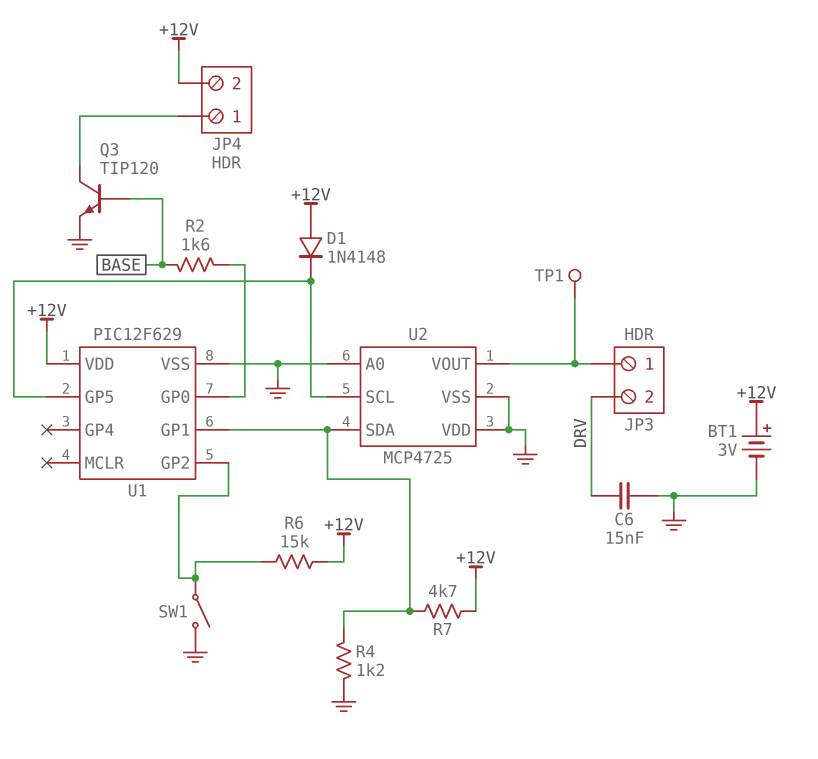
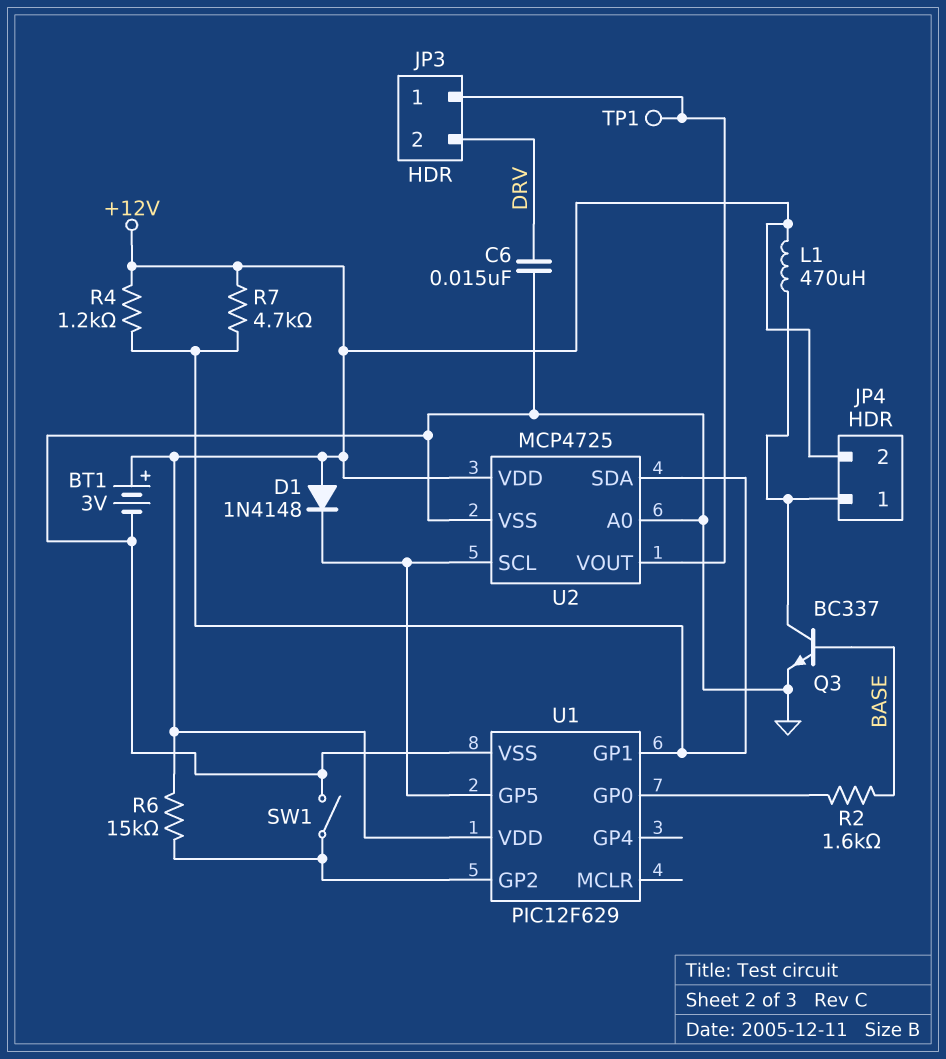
L1: none -> 470uH (+12V, JP4/1)
Q3: NPN TIP120 (B BASE, C JP4/1, E GND) -> NPN BC337 (B BASE, C JP4/1, E GND)
R4: 1.2k (GND, U1/GP1) -> 1.2k (+12V, U1/GP1)
U2 pin VDD: GND -> +12V

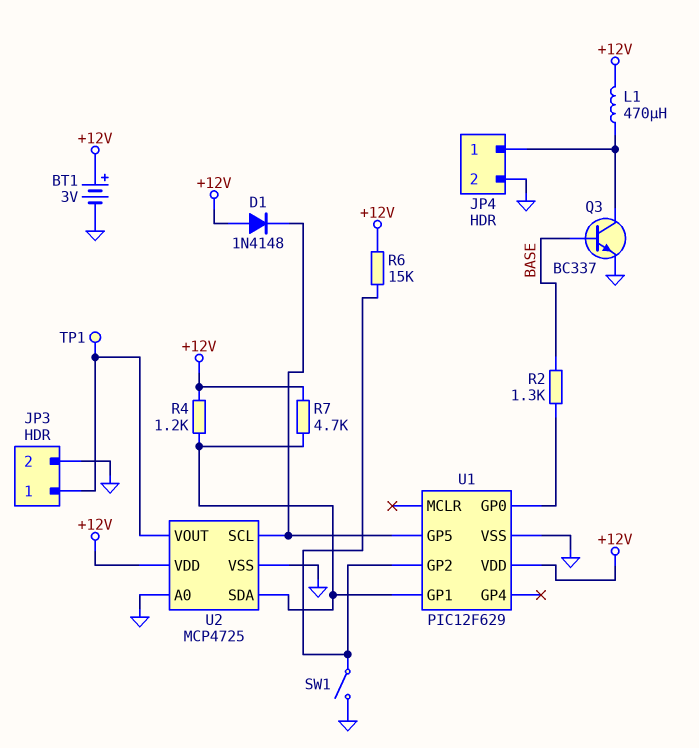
C6: 15nF (DRV, GND) -> none
JP3 pin 2: DRV -> GND
JP4 pin 2: +12V -> GND
R2: 1.6k (BASE, U1/GP0) -> 1.3k (BASE, U1/GP0)

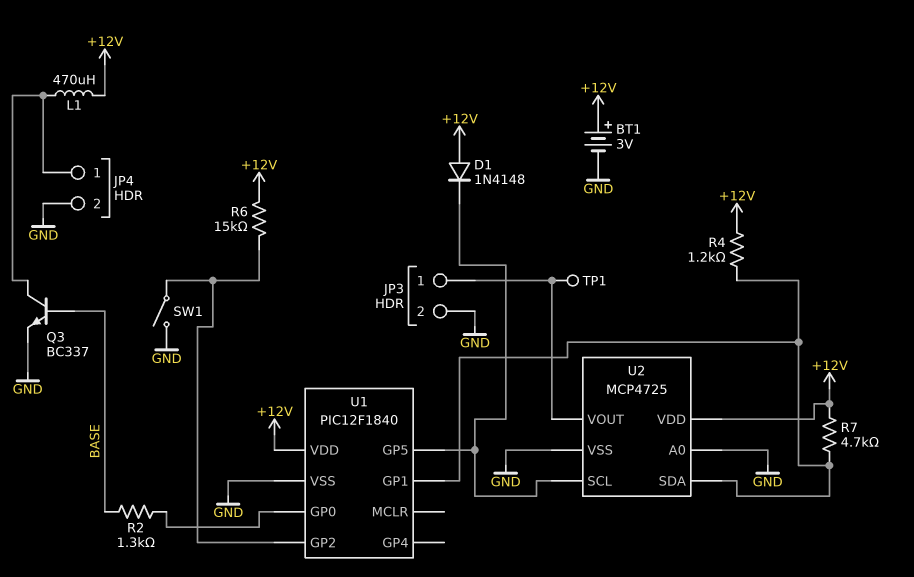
U1: PIC12F629 -> PIC12F1840

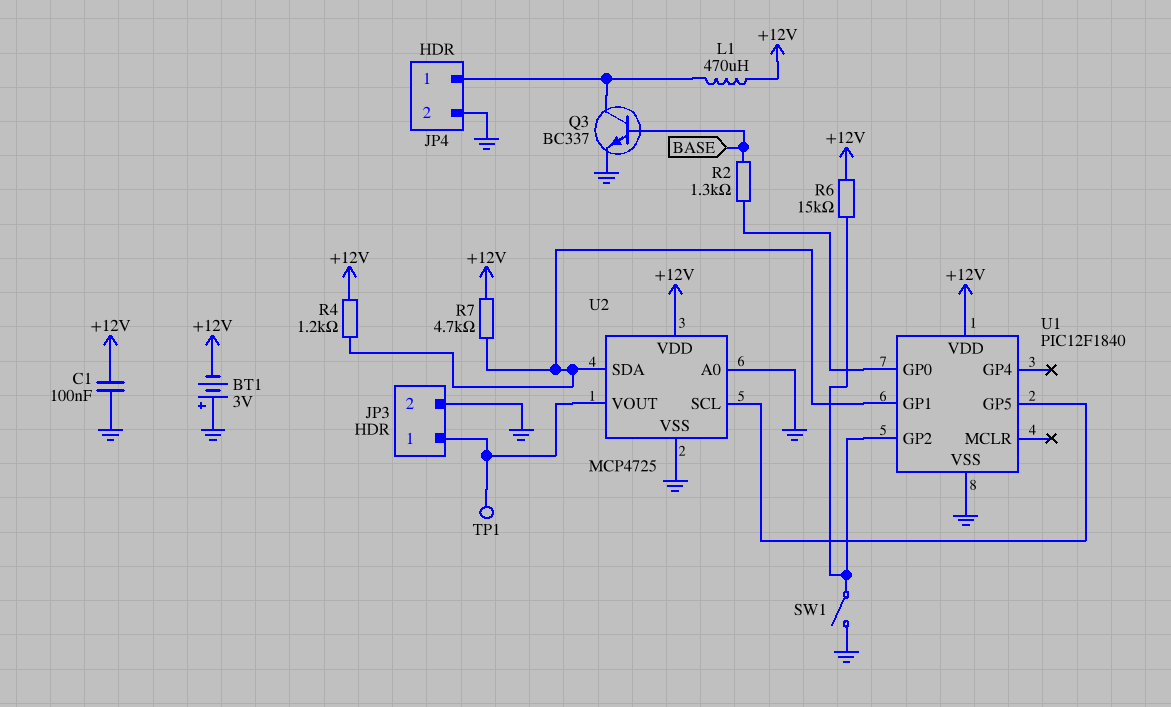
BT1: 3V (plus +12V, minus GND) -> 3V (plus GND, minus +12V)
C1: none -> 100nF (+12V, GND)
D1: diode 1N4148 (A +12V, K U1/GP5) -> none

